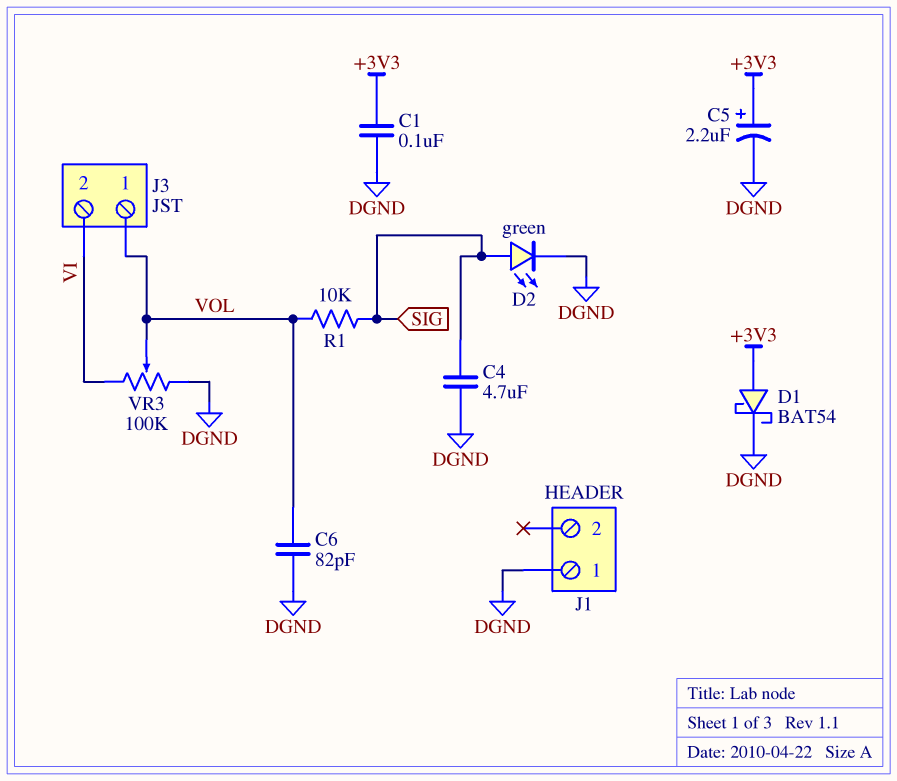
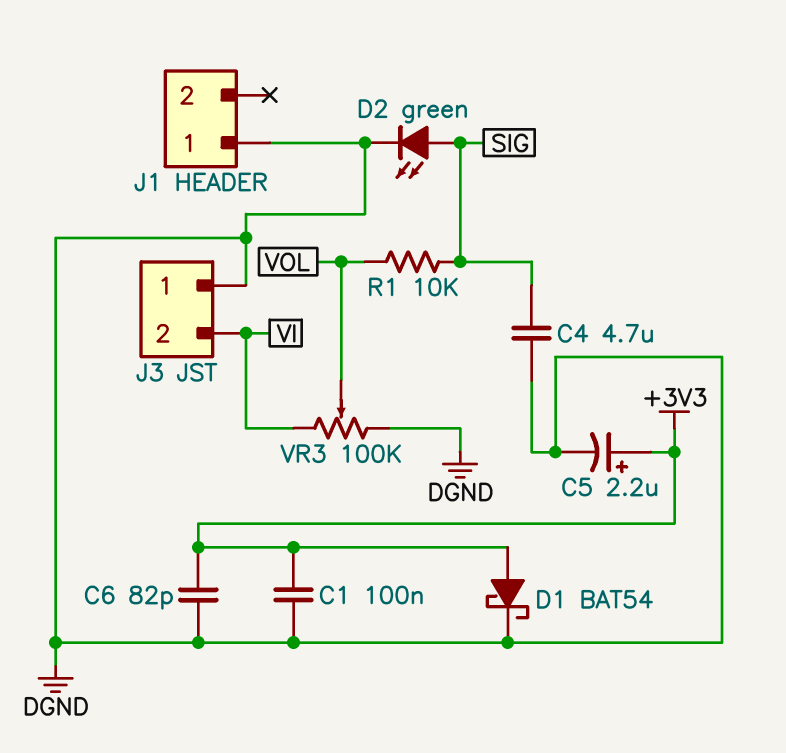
C6: 82pF (DGND, VOL) -> 82pF (+3V3, DGND)
J3 pin 1: VOL -> DGND

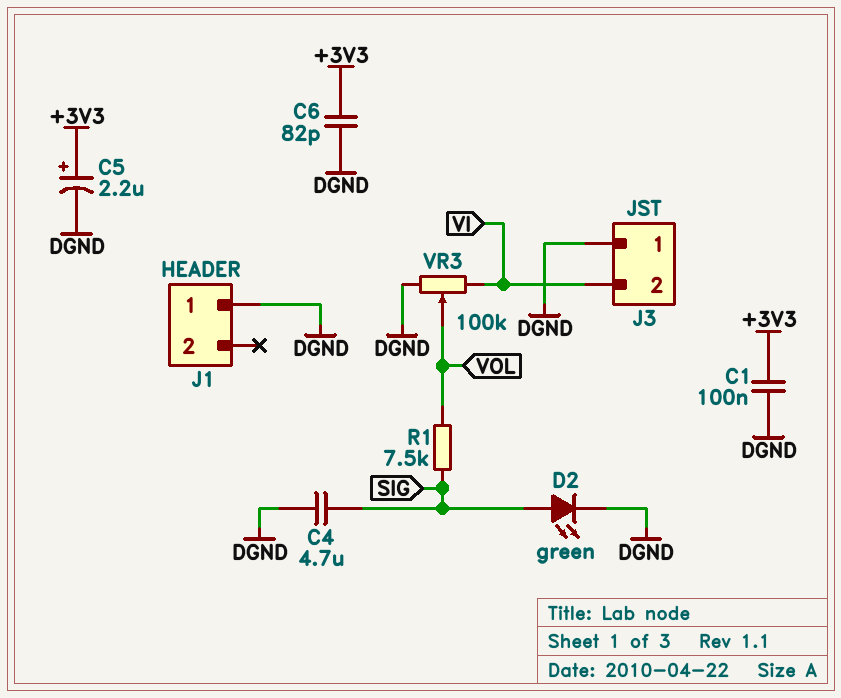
D1: schottky BAT54 (A +3V3, K DGND) -> none
R1: 10k (SIG, VOL) -> 7.5k (SIG, VOL)

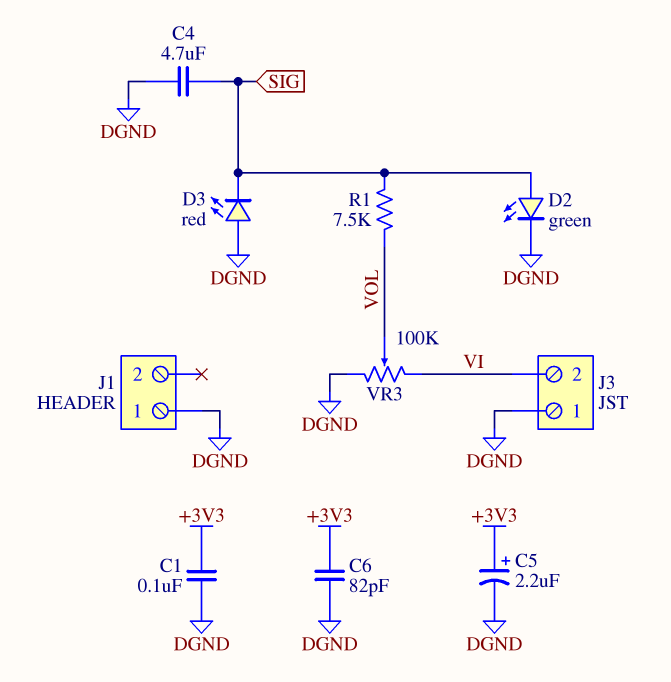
D3: none -> LED red (A DGND, K SIG)

